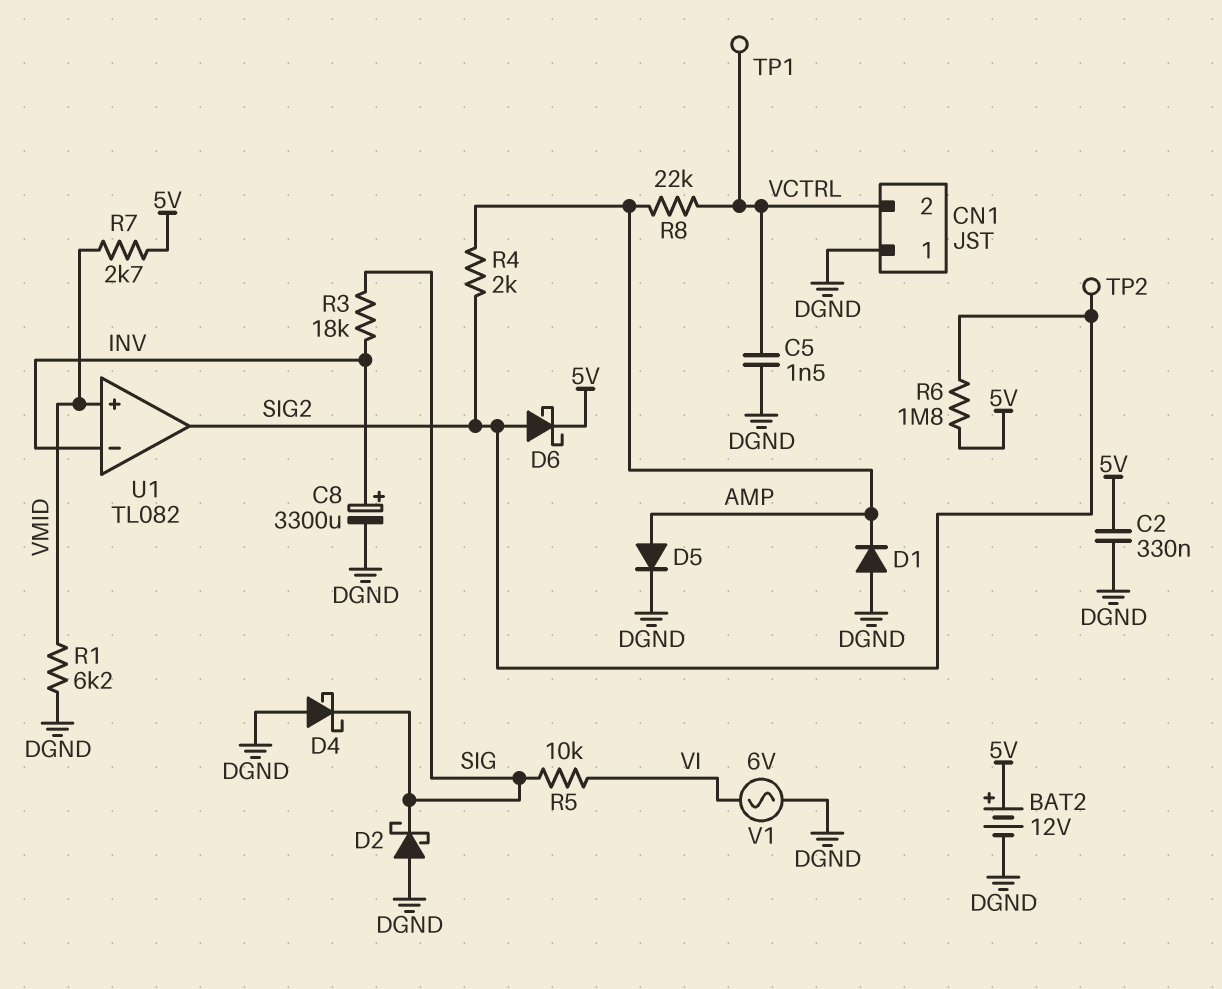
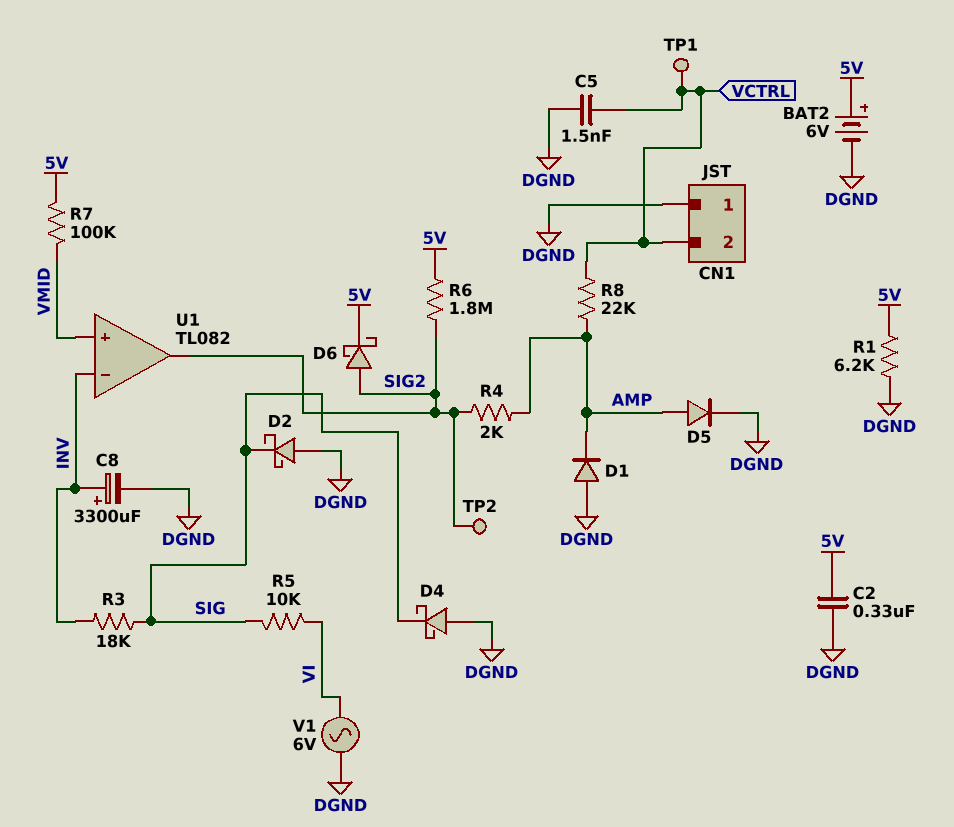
BAT2: 12V (plus 5V, minus DGND) -> 6V (plus 5V, minus DGND)
R1: 6.2k (DGND, VMID) -> 6.2k (5V, DGND)
R7: 2.7k (5V, VMID) -> 100k (5V, VMID)

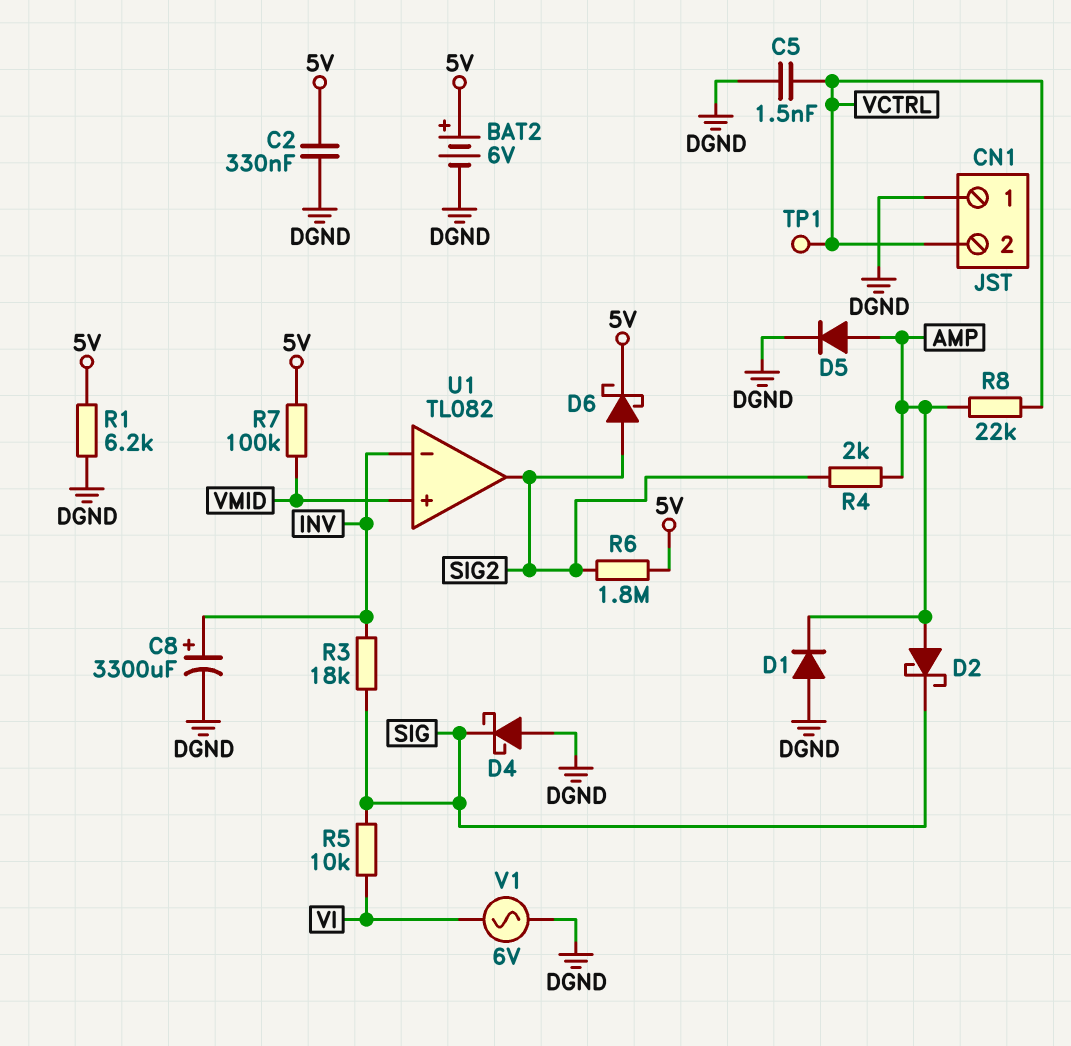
D2: schottky (A DGND, K SIG) -> schottky (A AMP, K SIG)
TP2: test point (SIG2) -> none

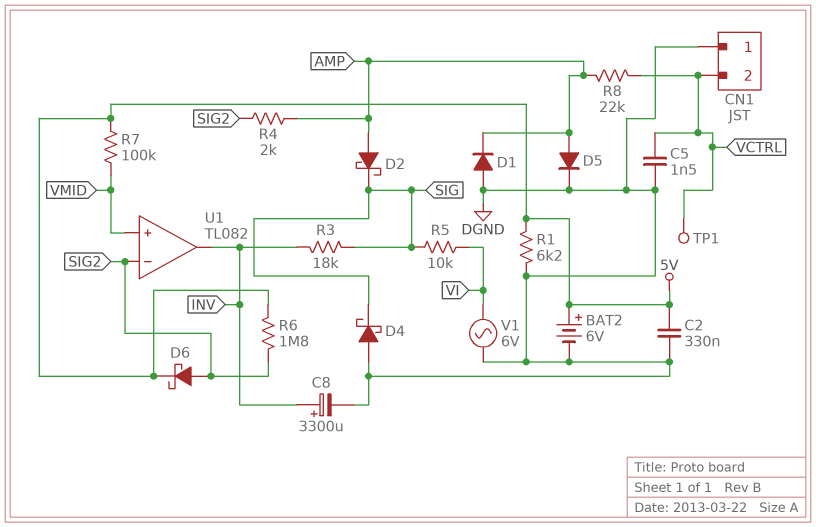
U1 pin in-: INV -> SIG2
U1 pin out: SIG2 -> INV

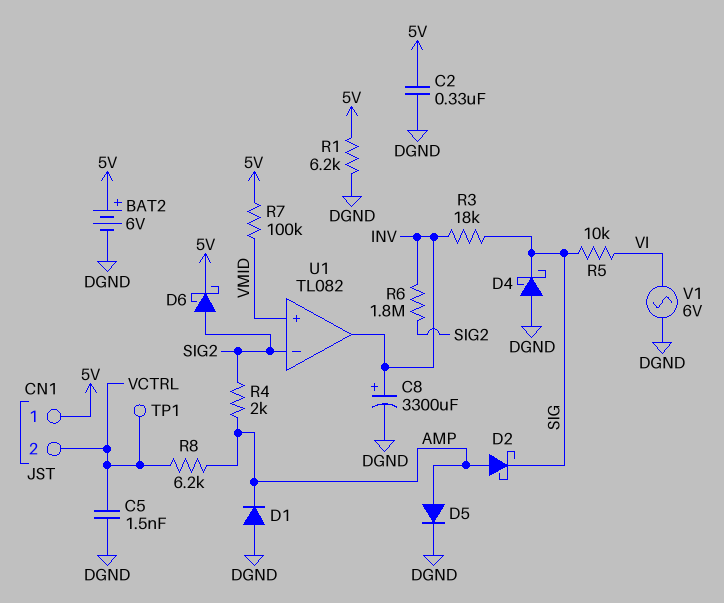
CN1 pin 1: DGND -> 5V
R6: 1.8M (5V, SIG2) -> 1.8M (INV, SIG2)
R8: 22k (AMP, VCTRL) -> 6.2k (AMP, VCTRL)

